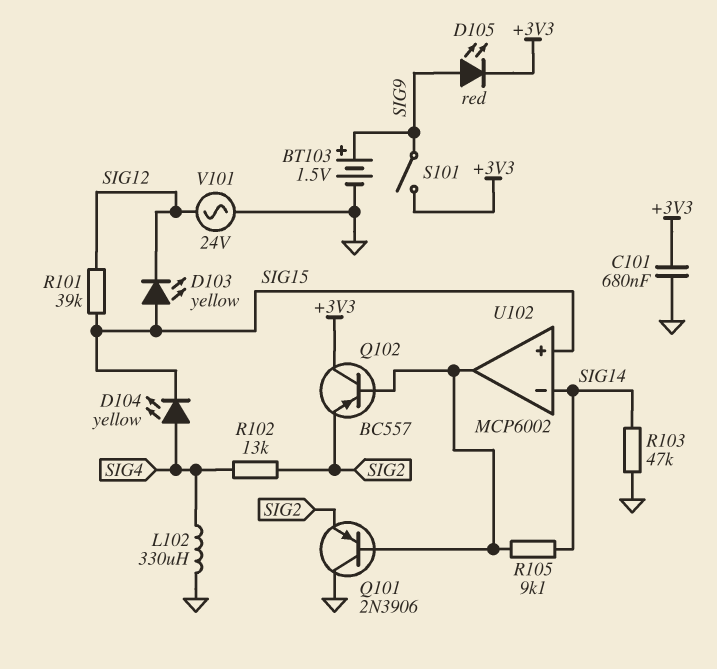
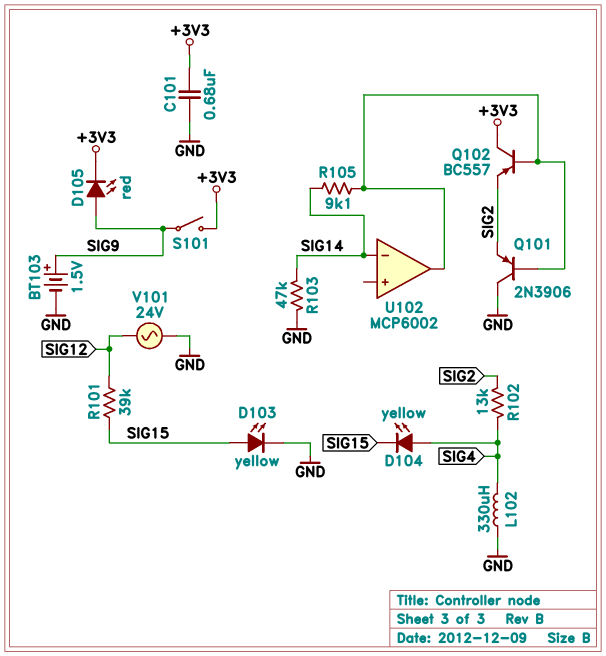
D103: LED yellow (A SIG15, K SIG12) -> LED yellow (A SIG15, K GND)
U102 pin in+: SIG15 -> none

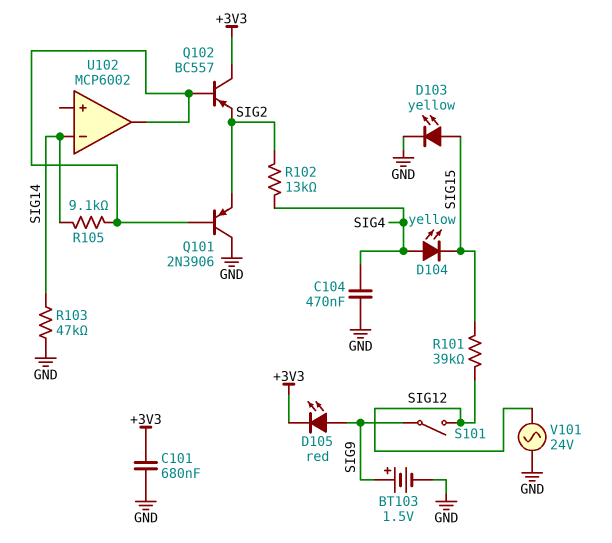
C104: none -> 470nF (GND, SIG4)
L102: 330uH (GND, SIG4) -> none
S101: switch (+3V3, SIG9) -> switch (SIG9, SIG12)

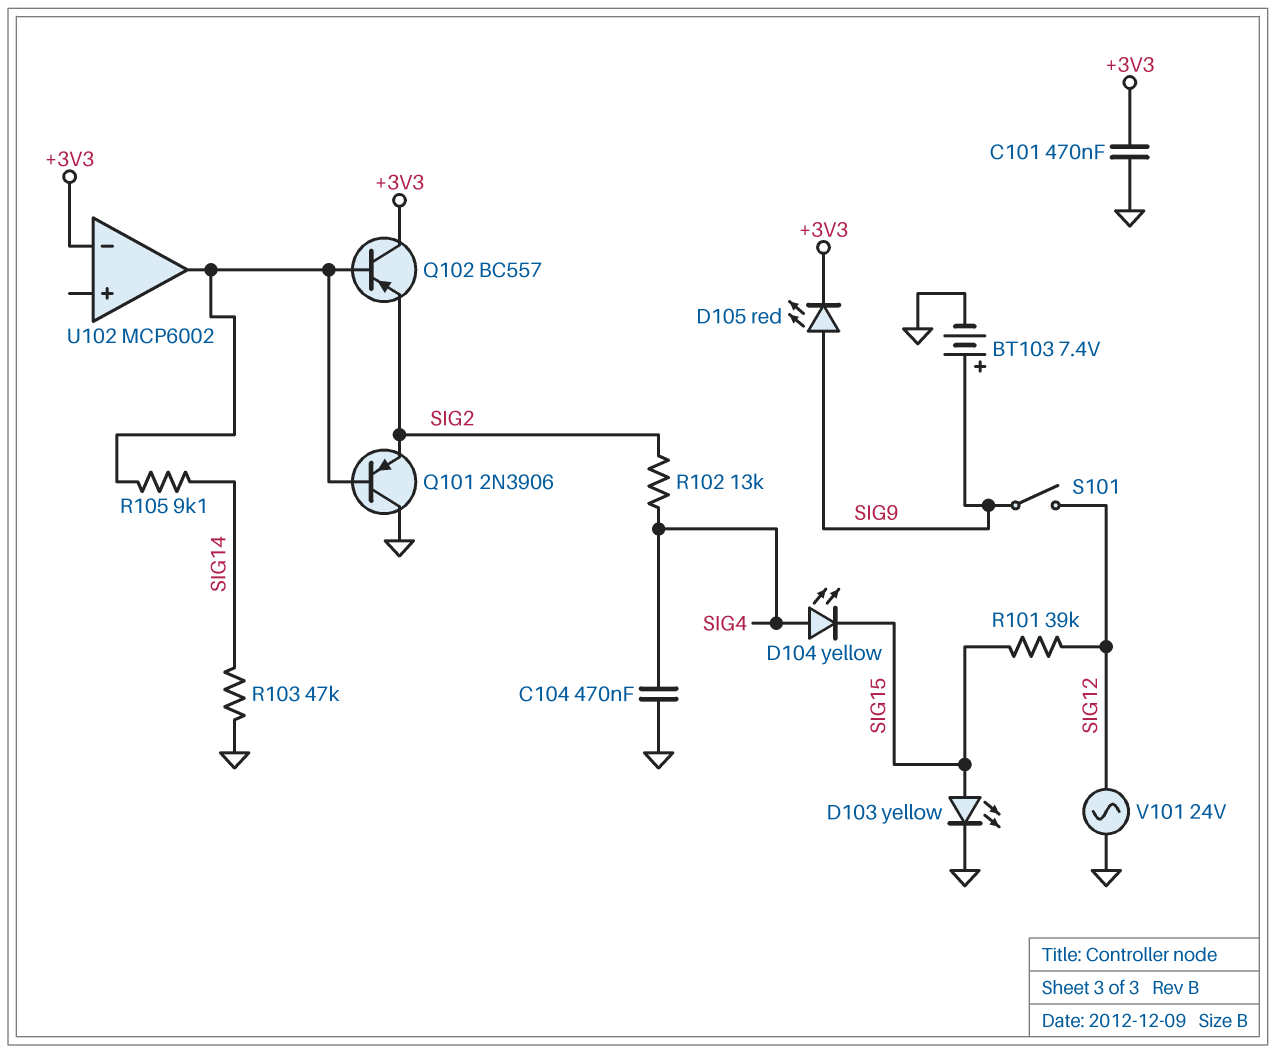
BT103: 1.5V (plus SIG9, minus GND) -> 7.4V (plus SIG9, minus GND)
C101: 680nF (+3V3, GND) -> 470nF (+3V3, GND)
U102 pin in-: SIG14 -> +3V3

